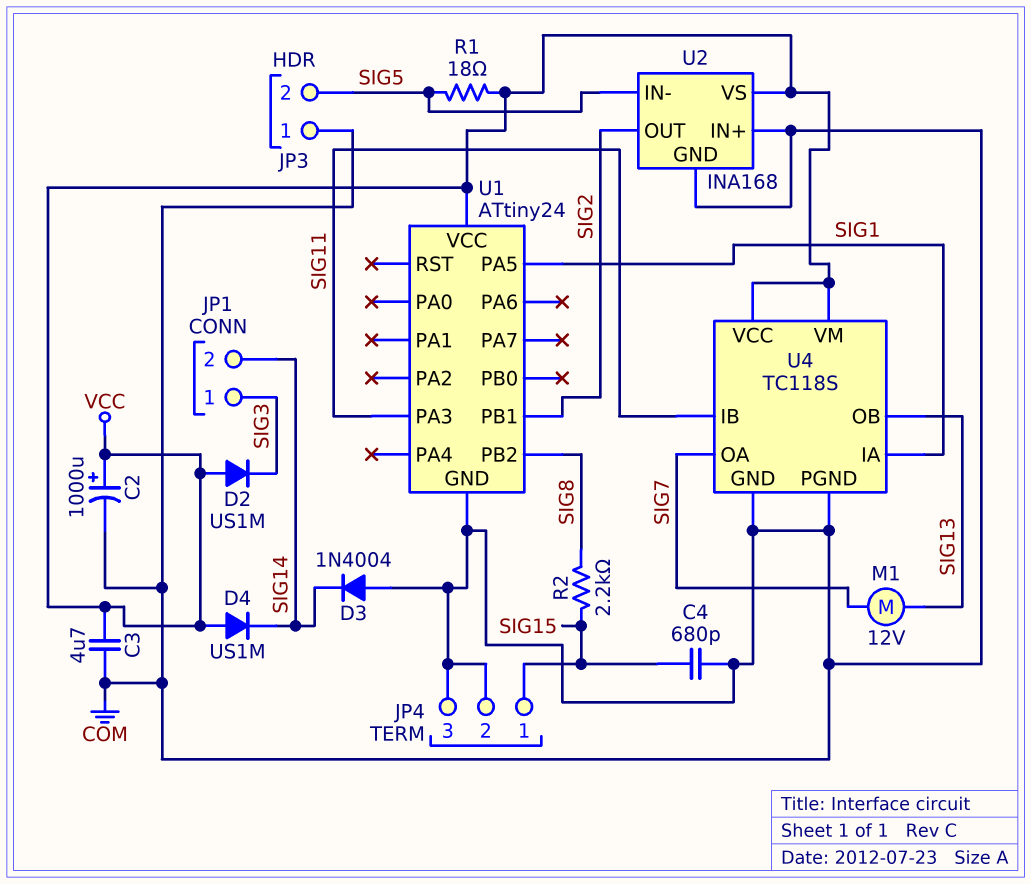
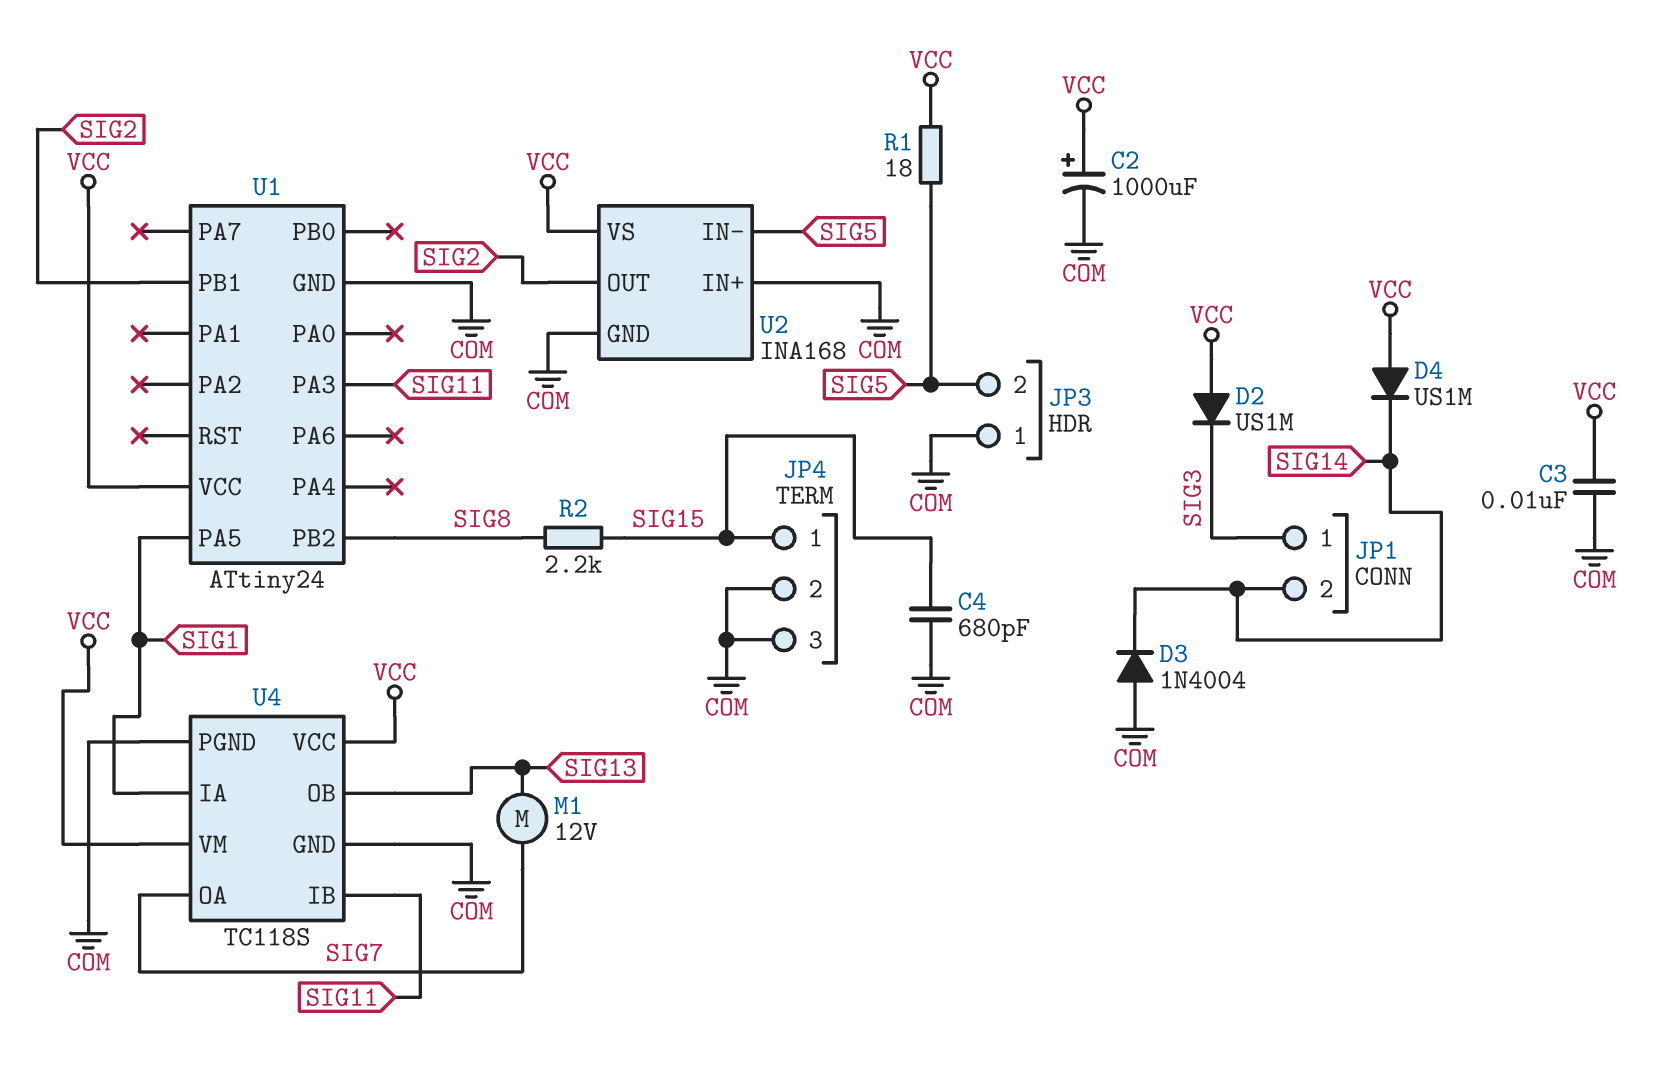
C3: 4.7uF (COM, VCC) -> 10nF (COM, VCC)

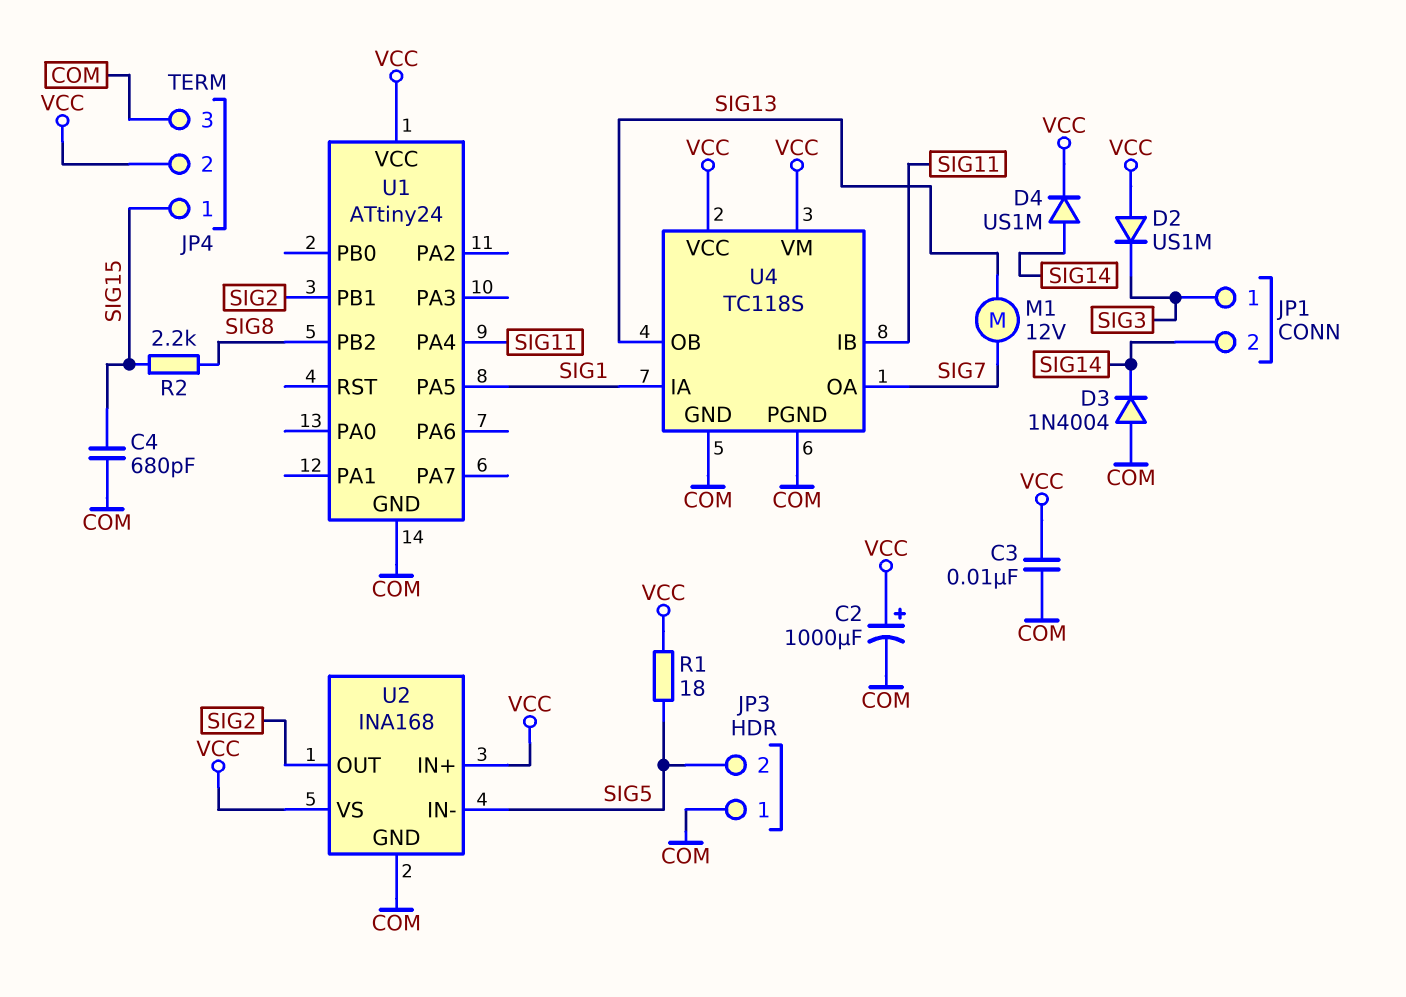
D4: diode US1M (A VCC, K SIG14) -> diode US1M (A SIG14, K VCC)
JP4 pin 2: COM -> VCC
U1 pin PA3: SIG11 -> none
U1 pin PA4: none -> SIG11
U2 pin IN+: COM -> VCC

